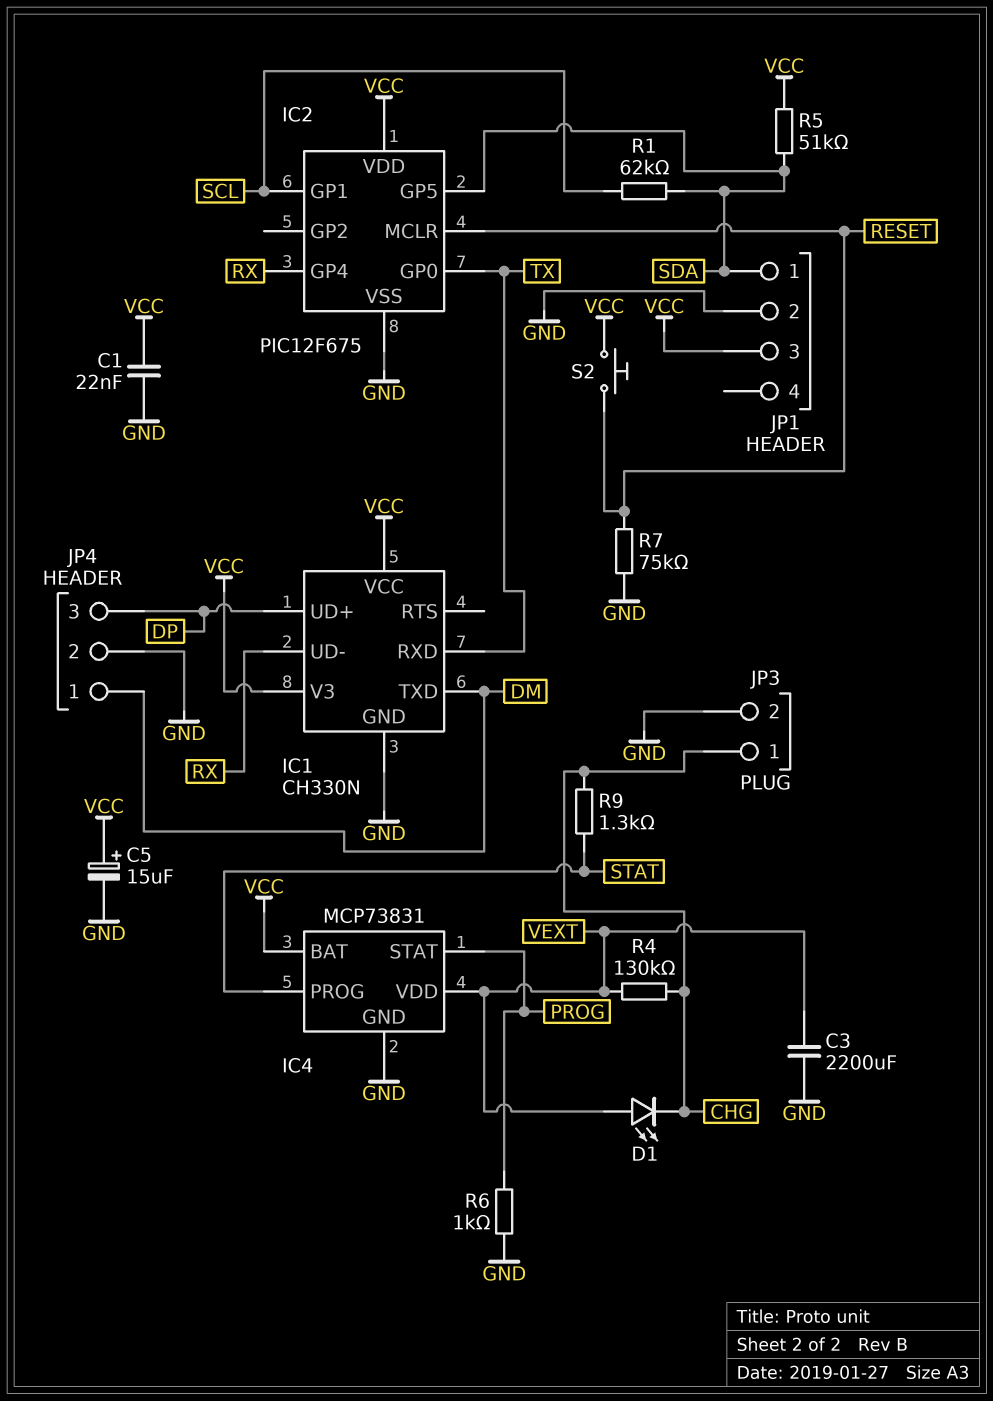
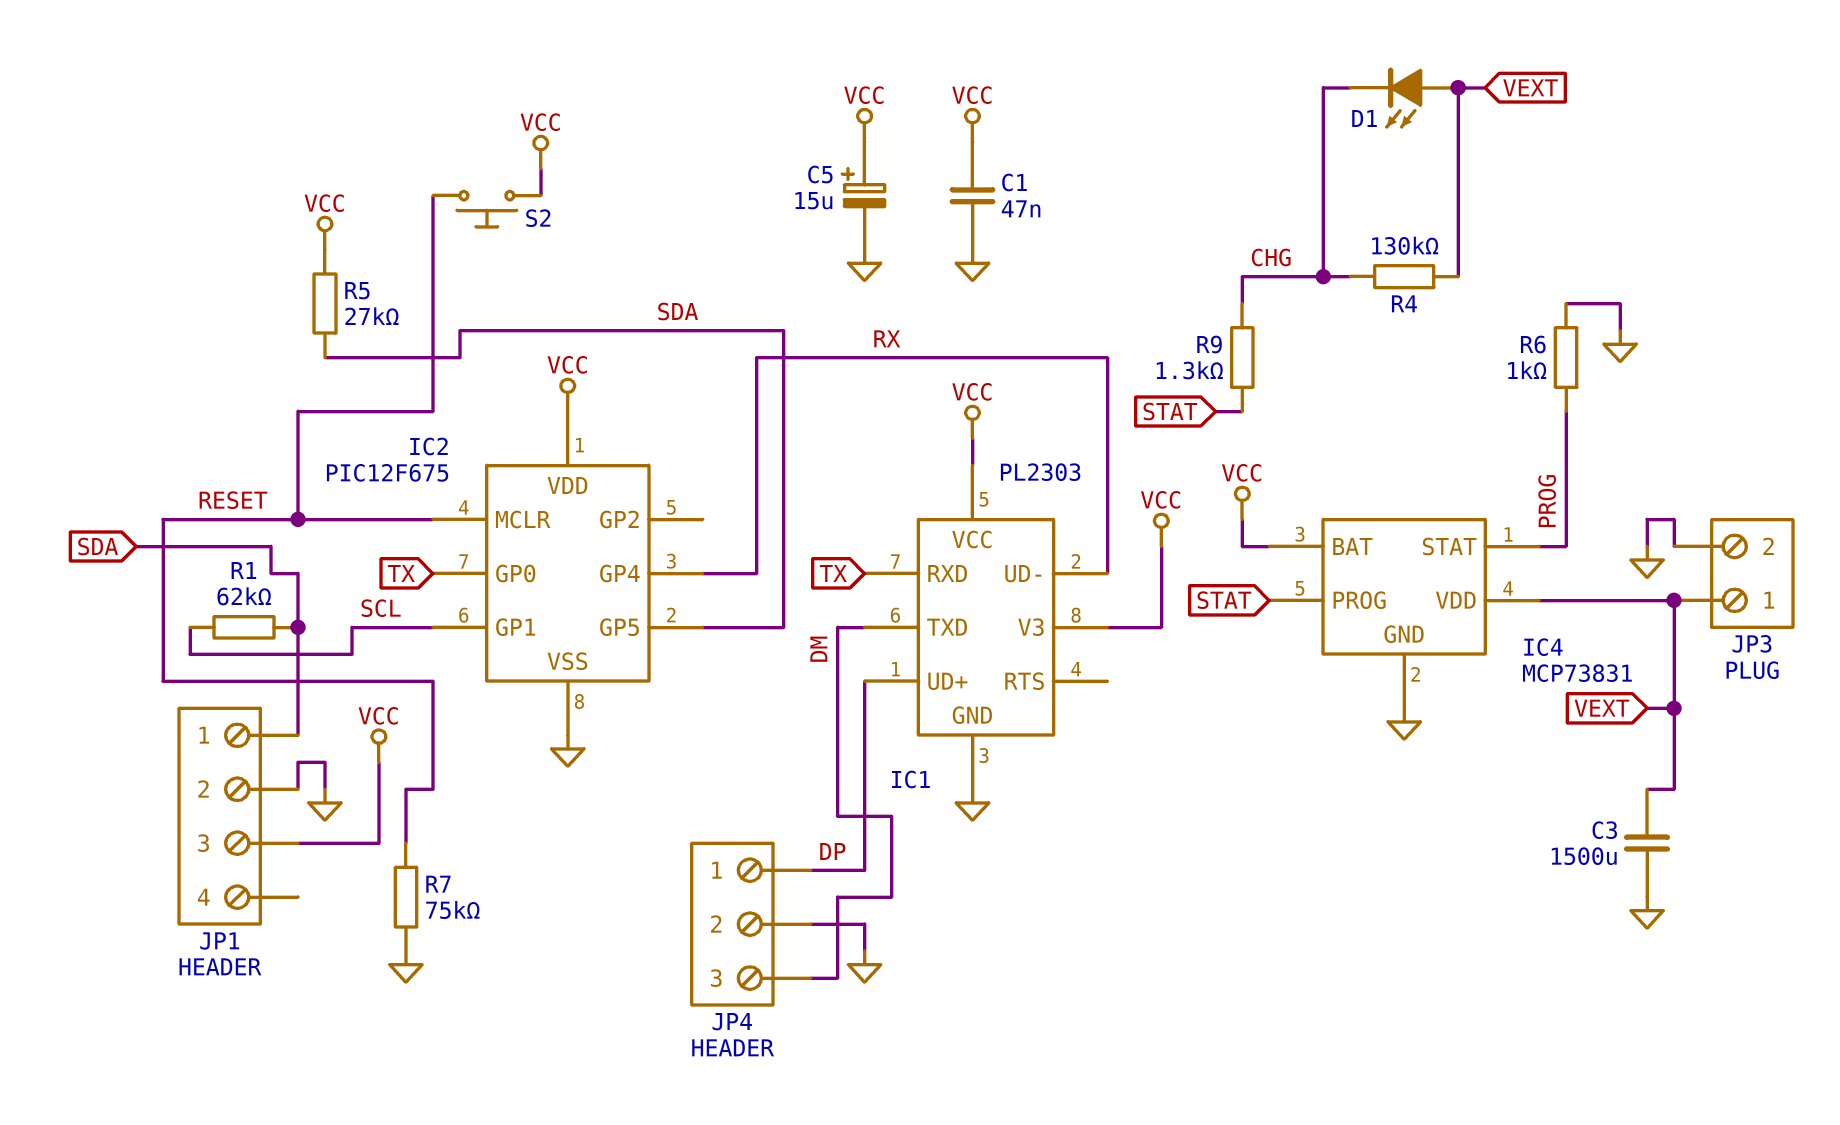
C1: 22nF (GND, VCC) -> 47nF (GND, VCC)
C3: 2200uF (GND, VEXT) -> 1500uF (GND, VEXT)
IC1: CH330N -> PL2303
JP3 pin 1: CHG -> VEXT
JP4 pin 1: DM -> DP
JP4 pin 3: DP -> DM
R5: 51k (SDA, VCC) -> 27k (SDA, VCC)

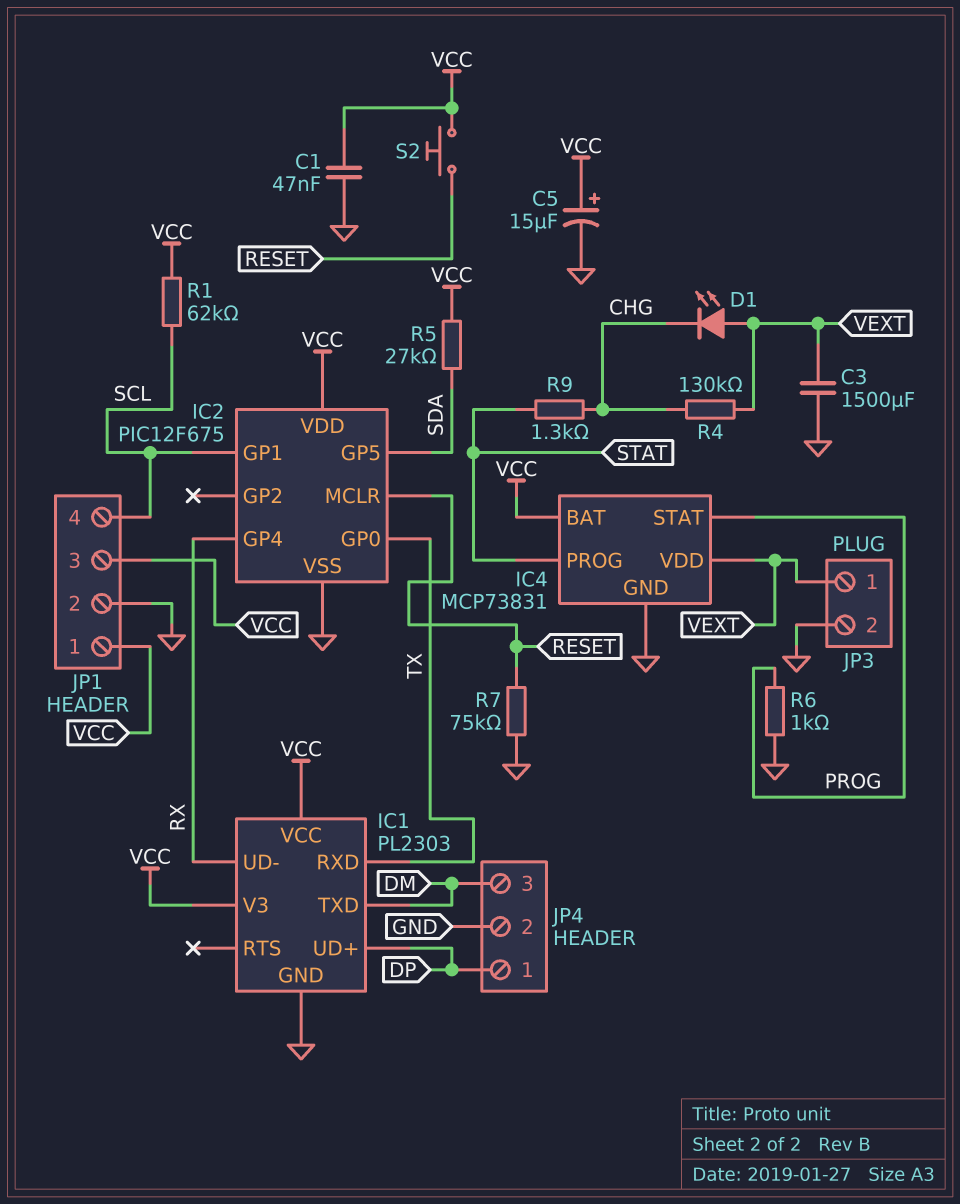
JP1 pin 1: SDA -> VCC
JP1 pin 4: none -> SCL
R1: 62k (SCL, SDA) -> 62k (SCL, VCC)

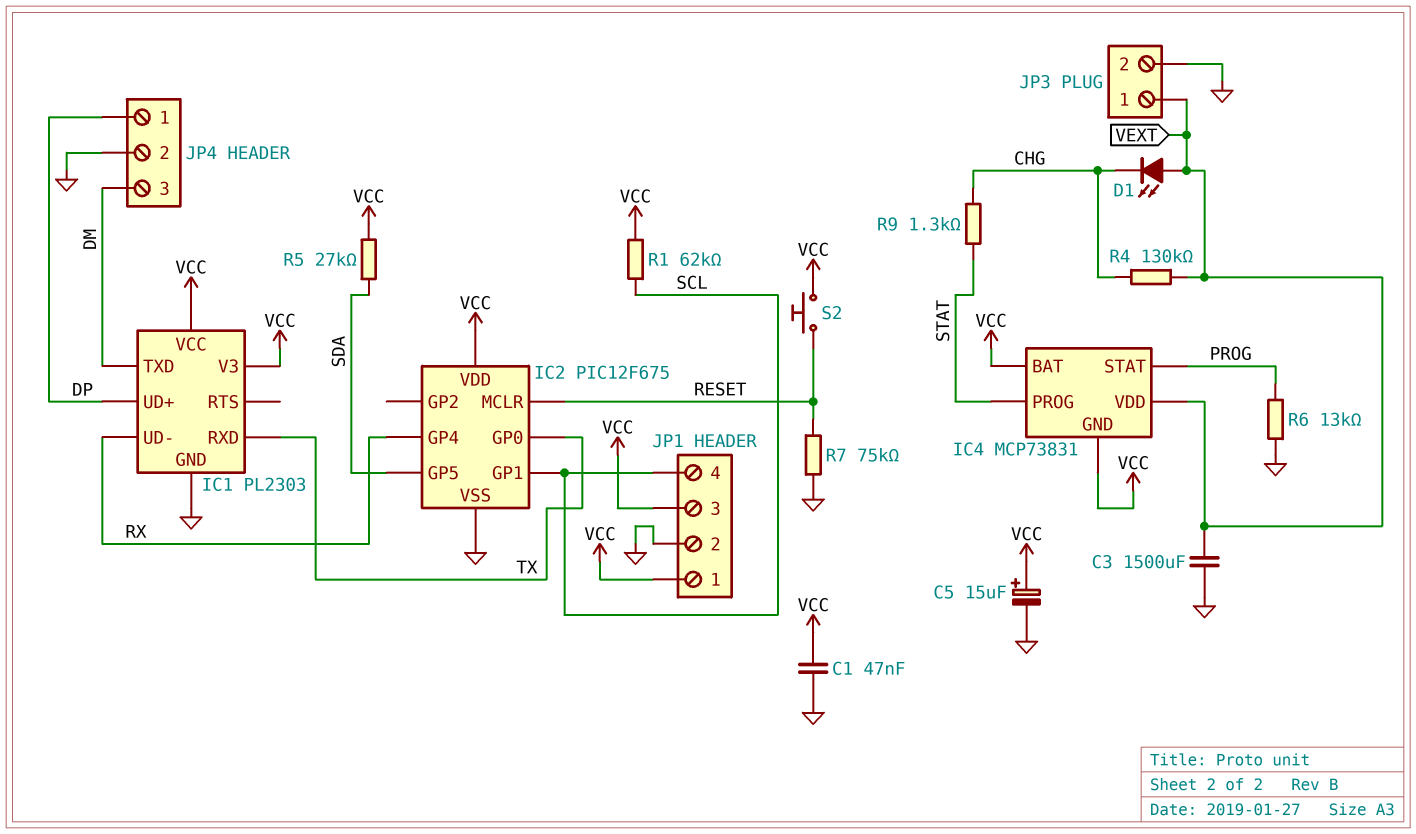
IC4 pin GND: GND -> VCC
R6: 1k (GND, PROG) -> 13k (GND, PROG)

